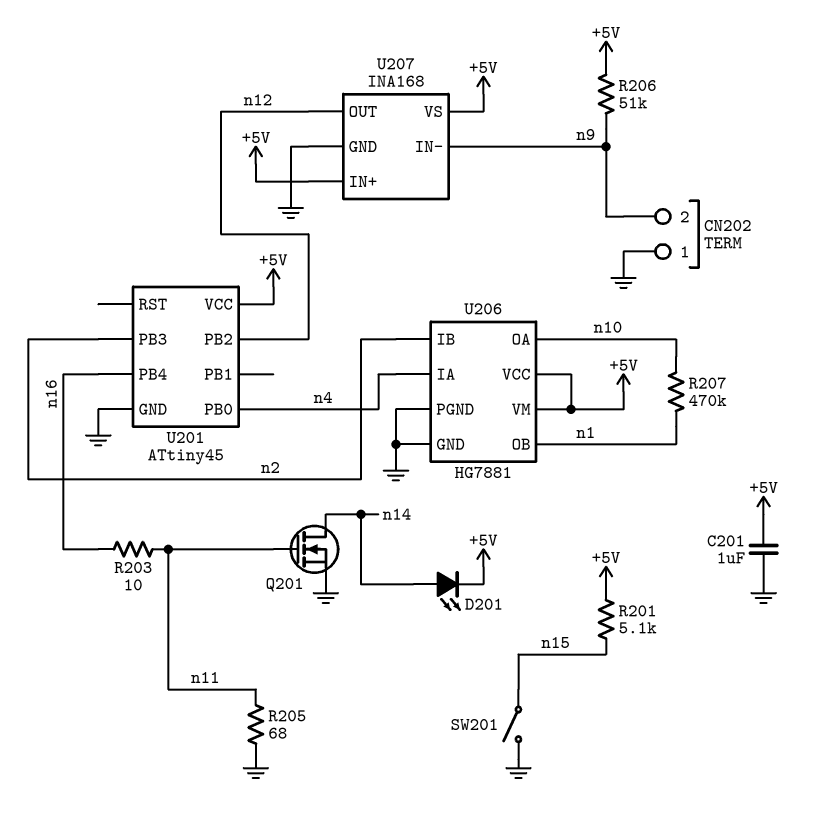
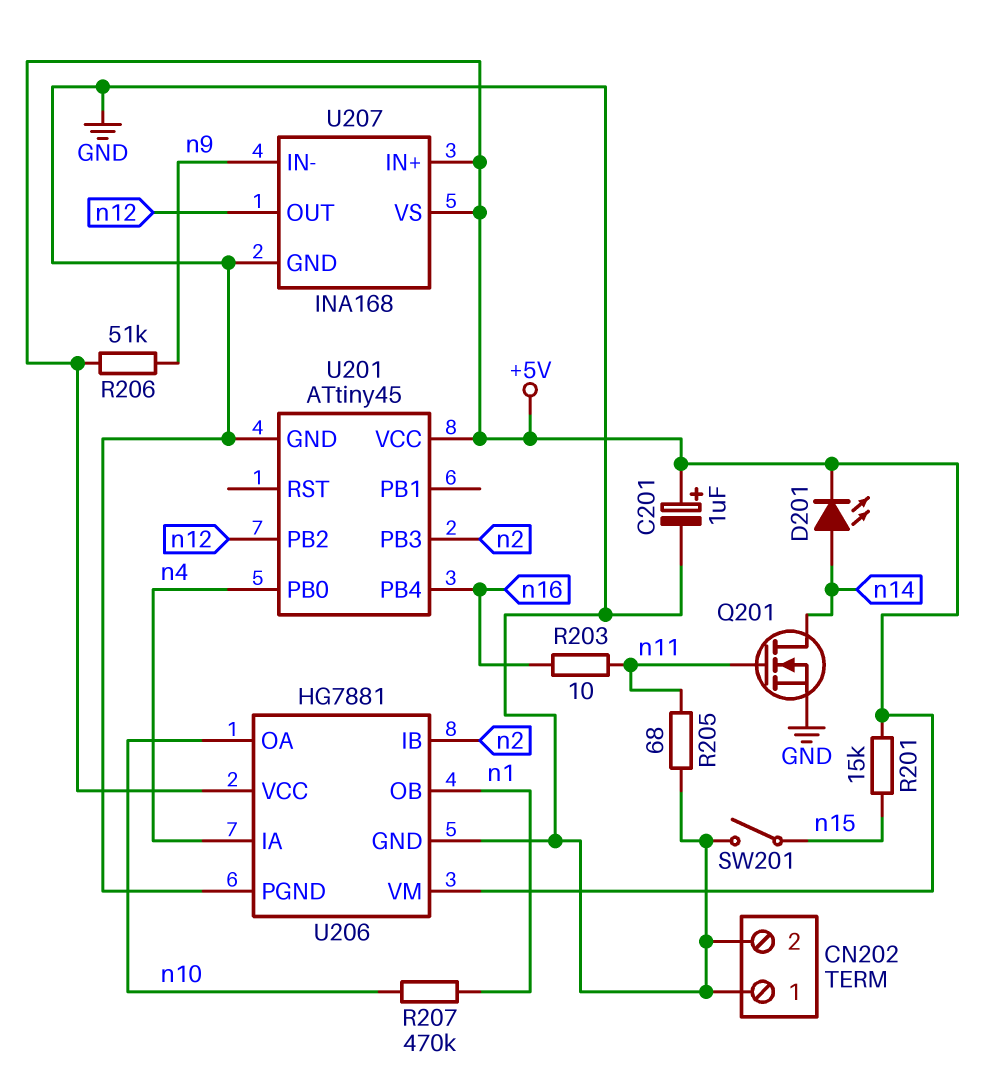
C201: 1uF (+5V, GND) -> 1uF (plus +5V, minus GND)
CN202 pin 2: n9 -> GND
R201: 5.1k (+5V, n15) -> 15k (+5V, n15)

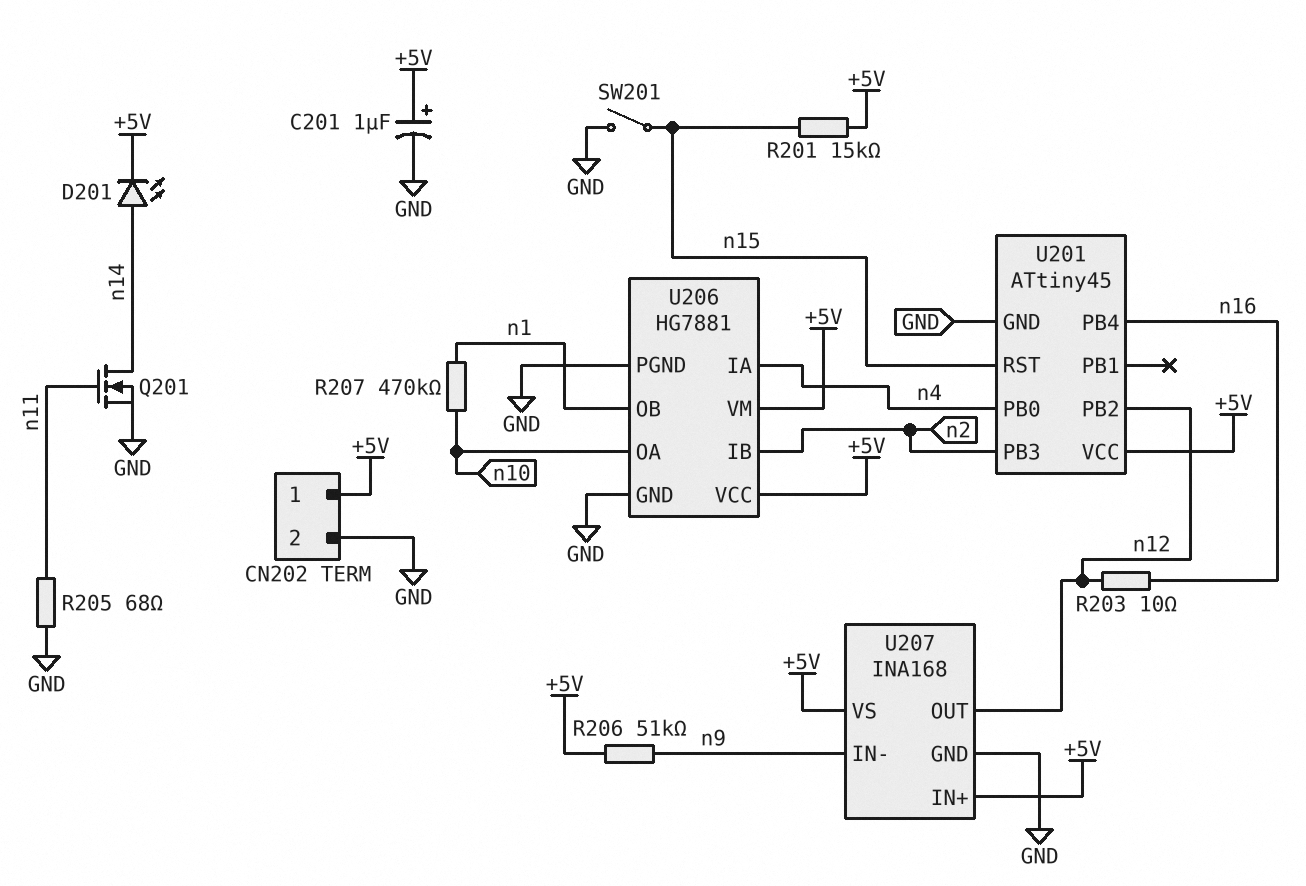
CN202 pin 1: GND -> +5V
R203: 10 (n11, n16) -> 10 (n12, n16)
U201 pin RST: none -> n15

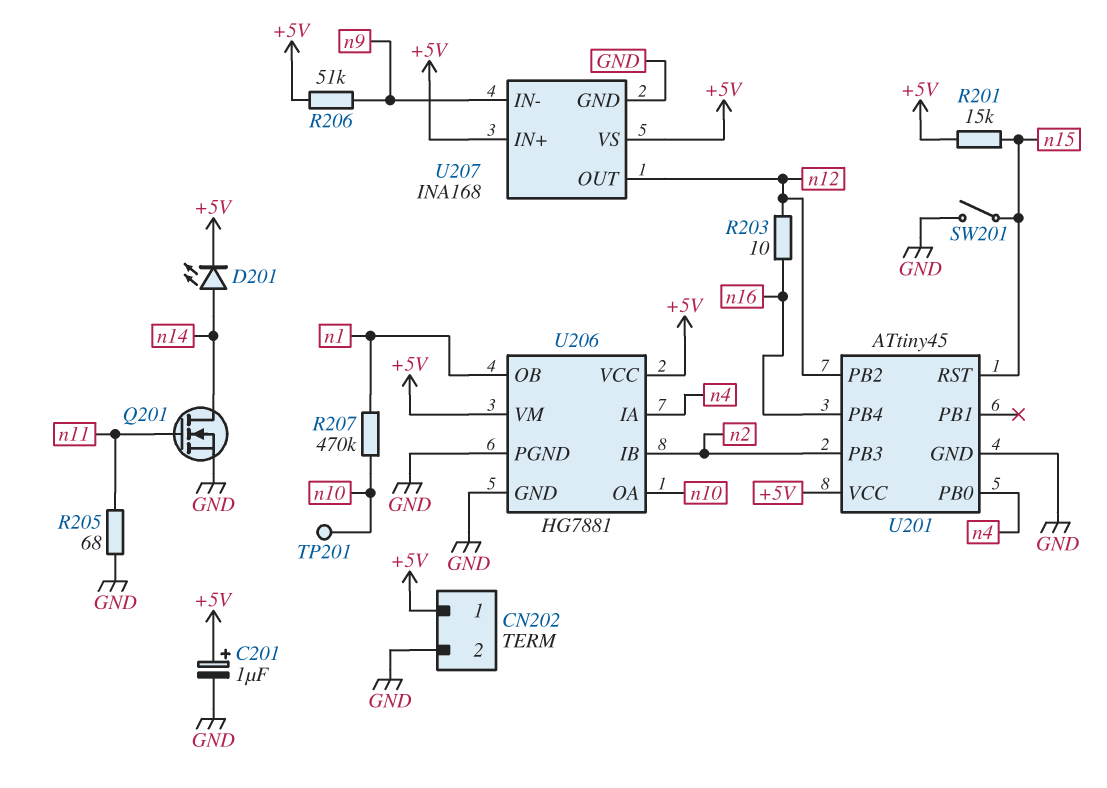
TP201: none -> test point (n10)

